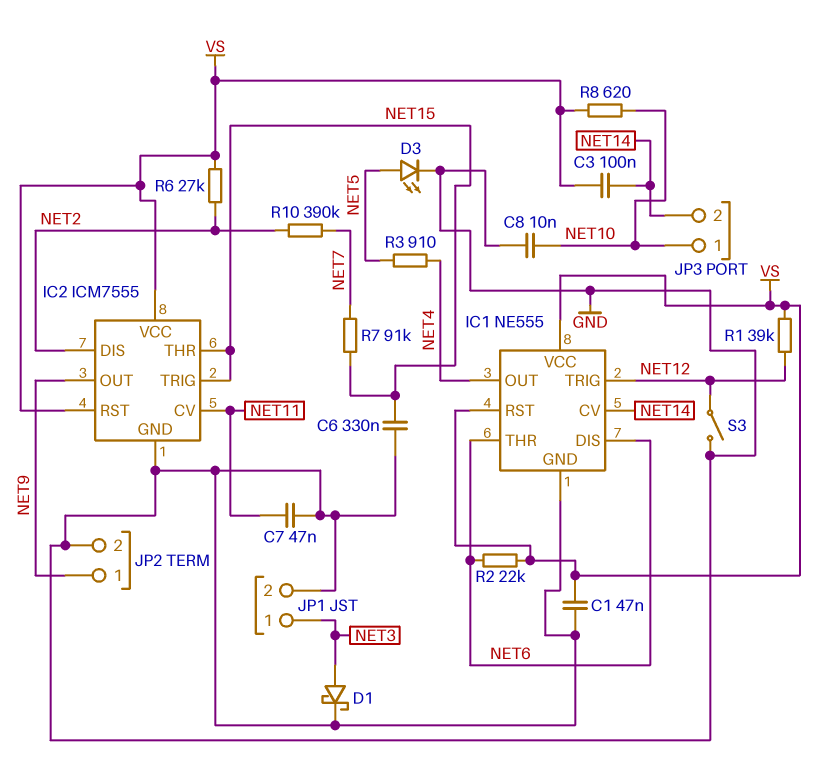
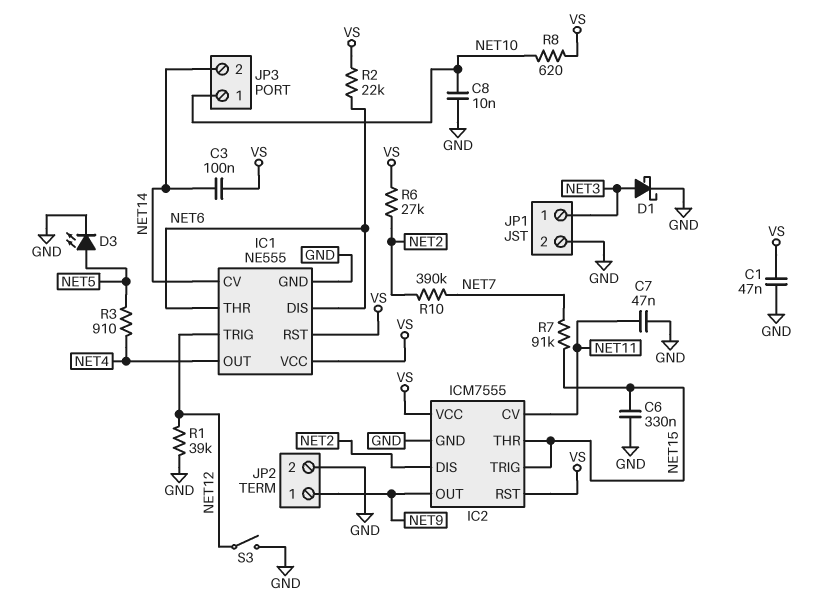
R1: 39k (NET12, VS) -> 39k (GND, NET12)

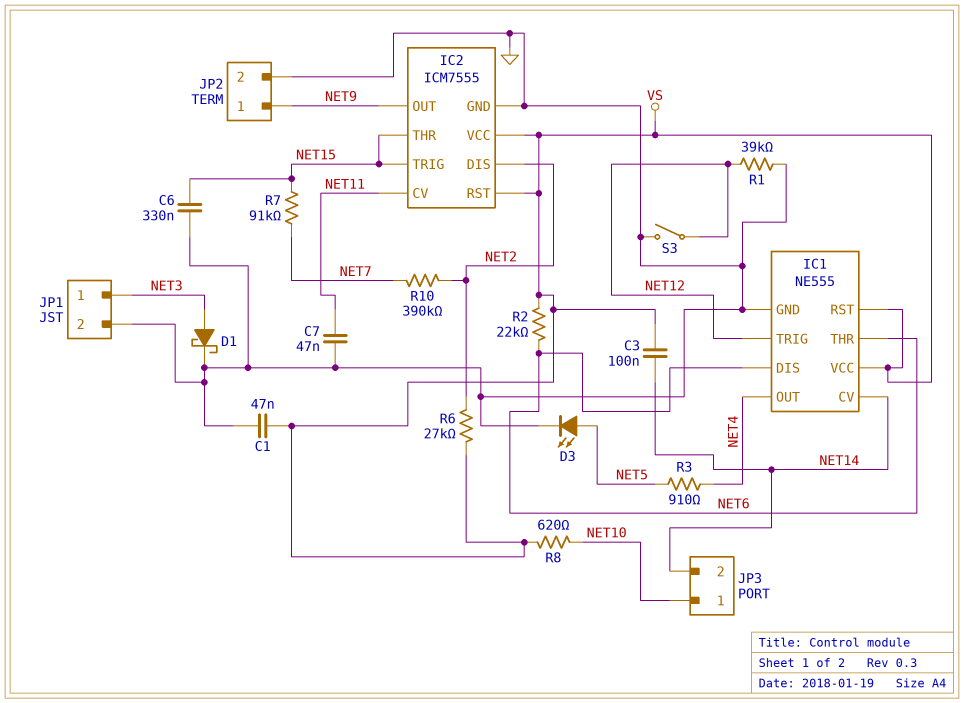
C8: 10nF (GND, NET10) -> none

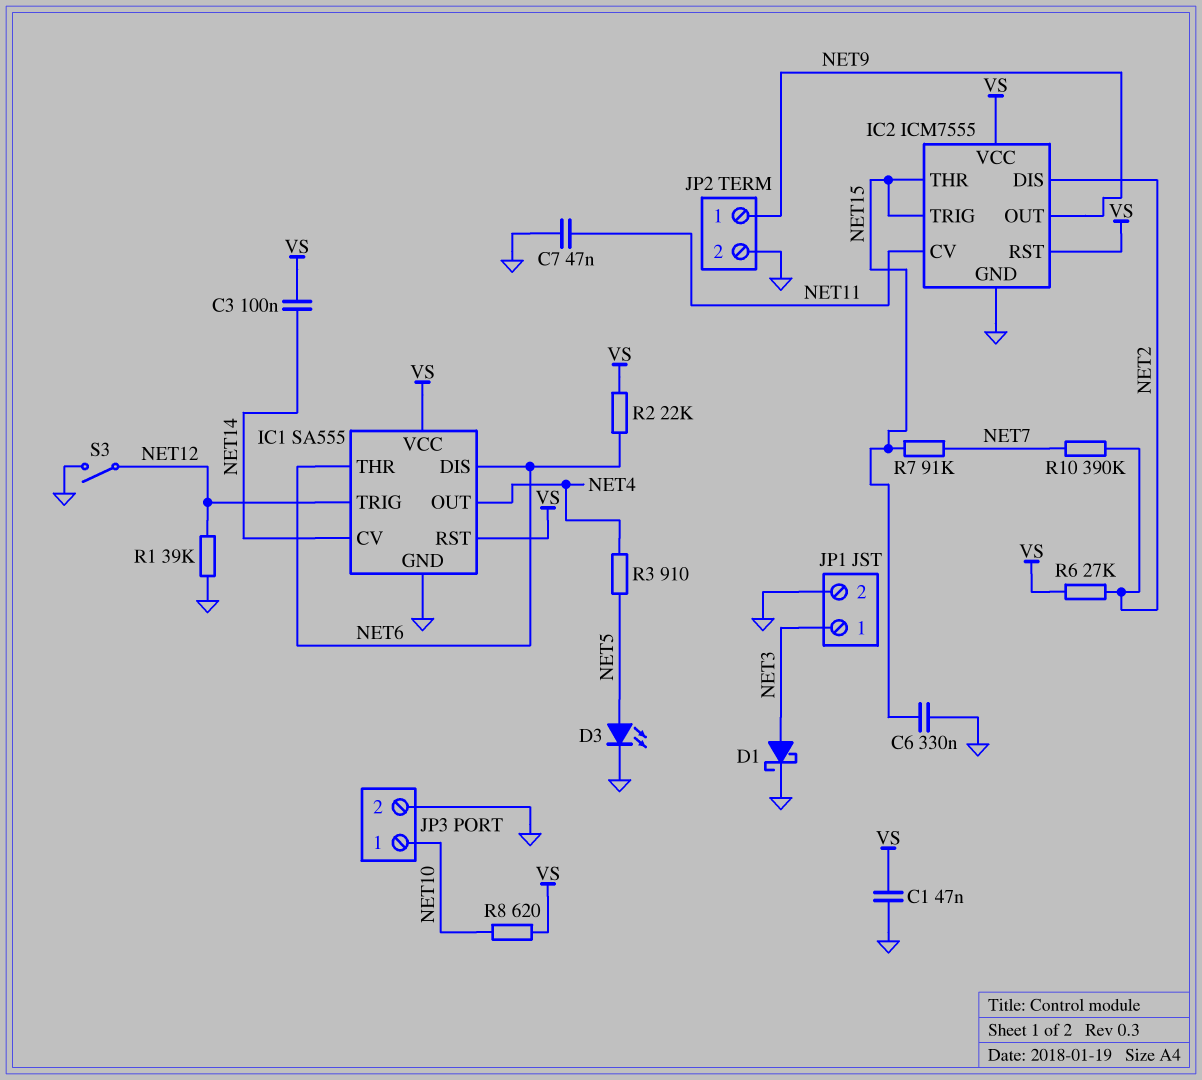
IC1: NE555 -> SA555
JP3 pin 2: NET14 -> GND

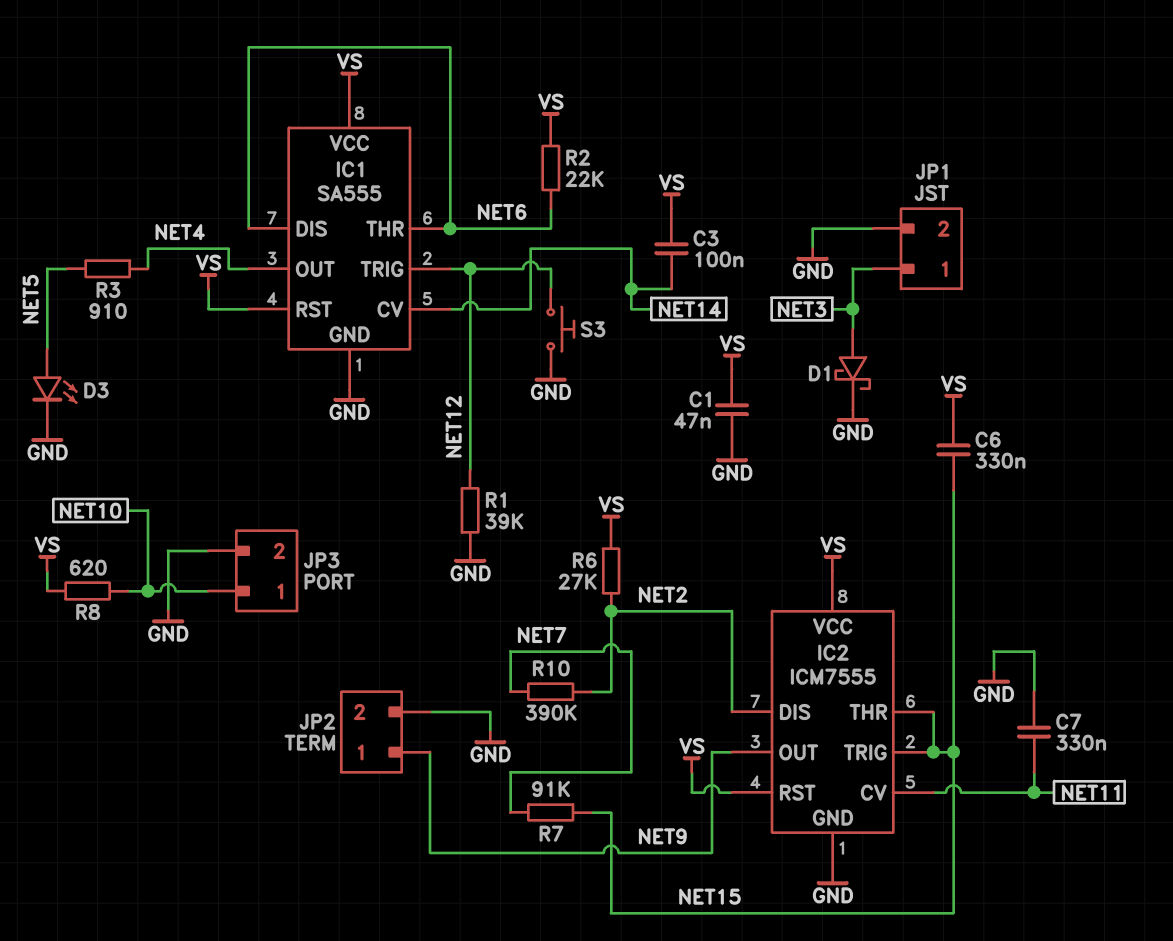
C6: 330nF (GND, NET15) -> 330nF (NET15, VS)
C7: 47nF (GND, NET11) -> 330nF (GND, NET11)
S3: switch (GND, NET12) -> button (GND, NET12)

